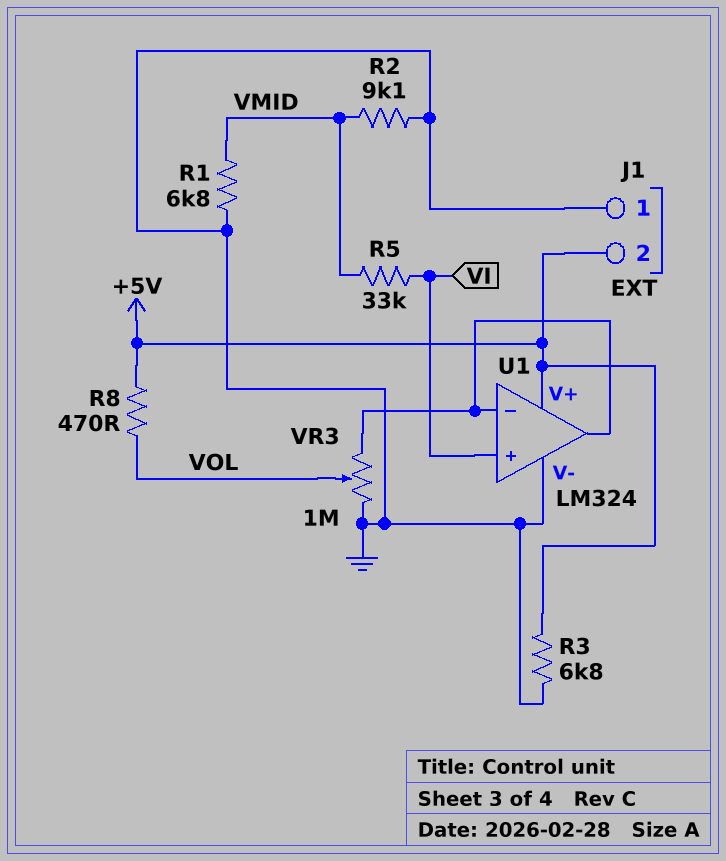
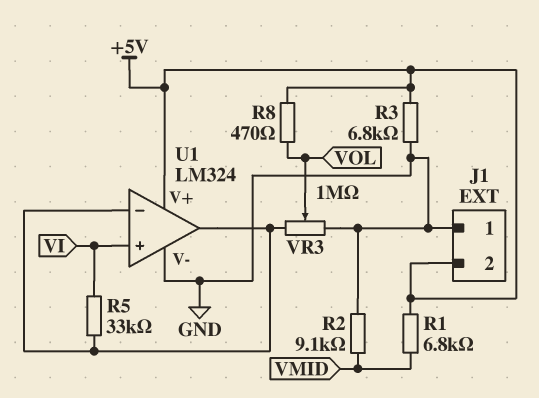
R1: 6.8k (GND, VMID) -> 6.8k (+5V, VMID)
R5: 33k (VI, VMID) -> 33k (U1/in-, VI)

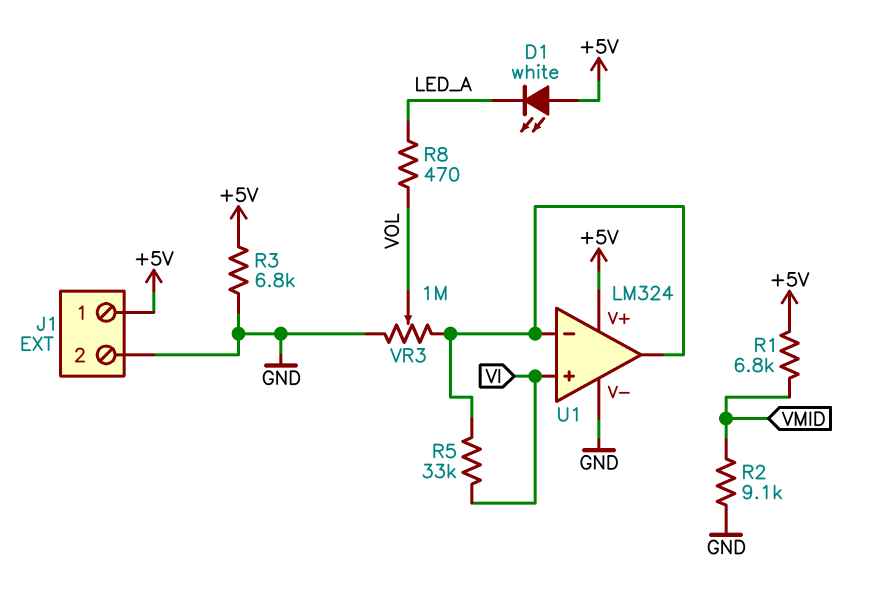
D1: none -> LED white (A +5V, K LED_A)
J1 pin 1: GND -> +5V
J1 pin 2: +5V -> GND
R8: 470 (+5V, VOL) -> 470 (LED_A, VOL)

